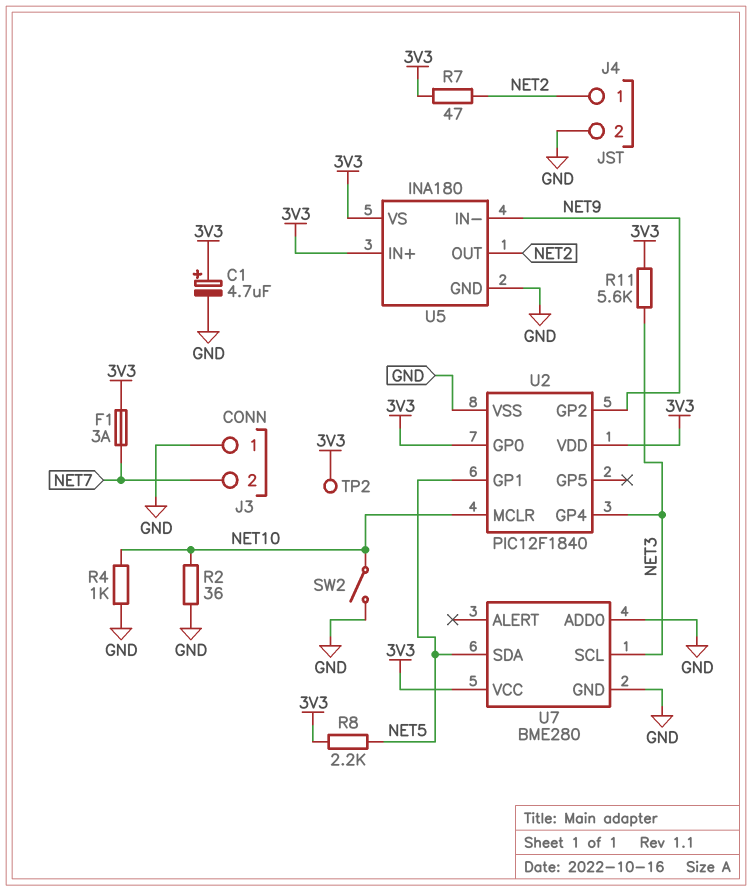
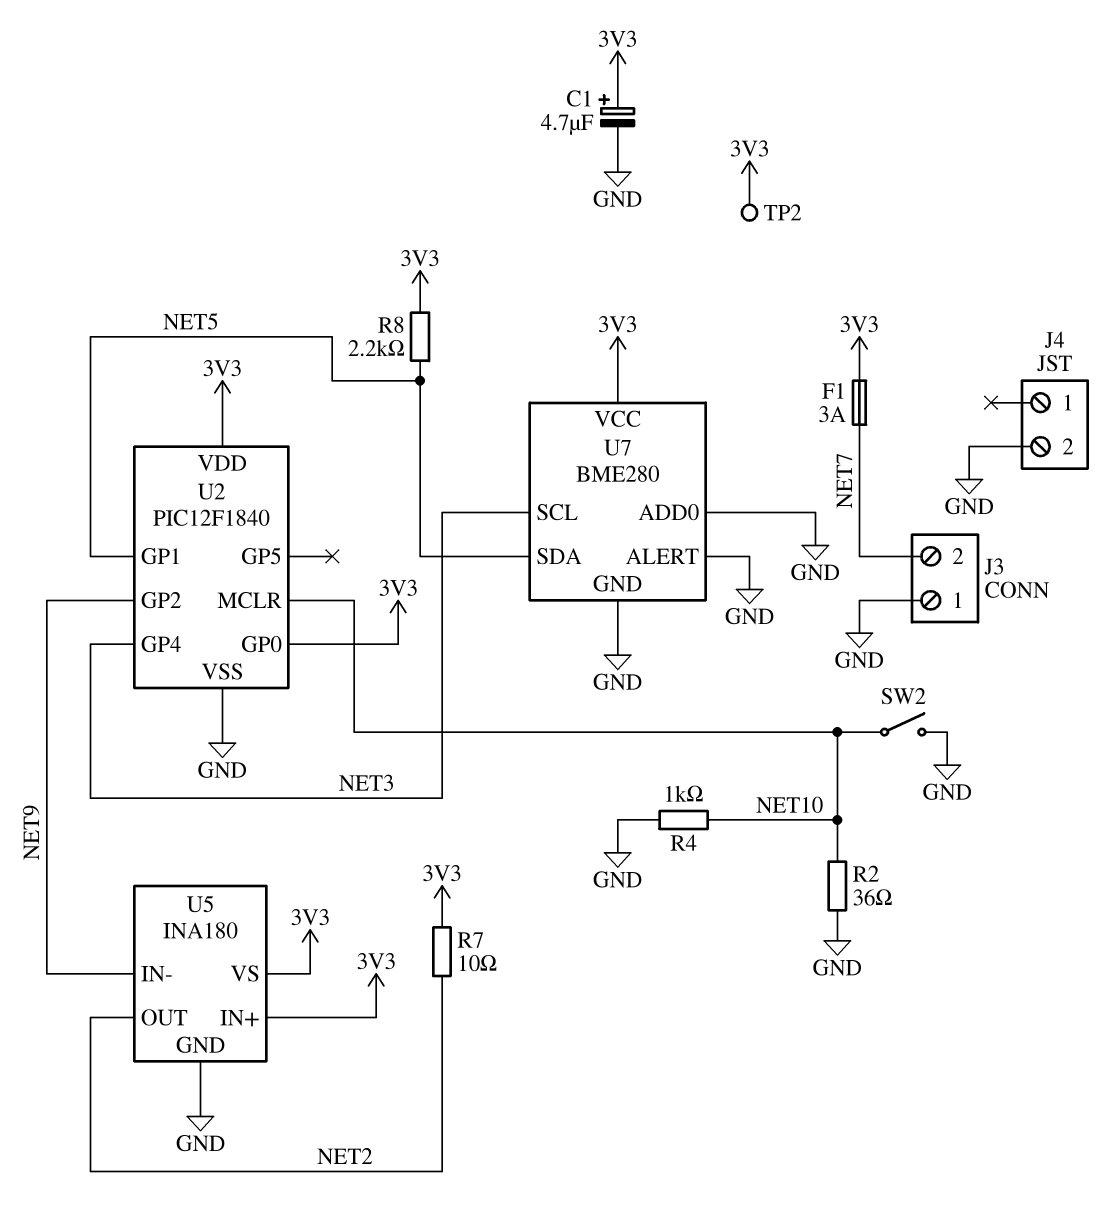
J4 pin 1: NET2 -> none
R7: 47 (3V3, NET2) -> 10 (3V3, NET2)
R11: 5.6k (3V3, NET3) -> none
U7 pin ALERT: none -> GND

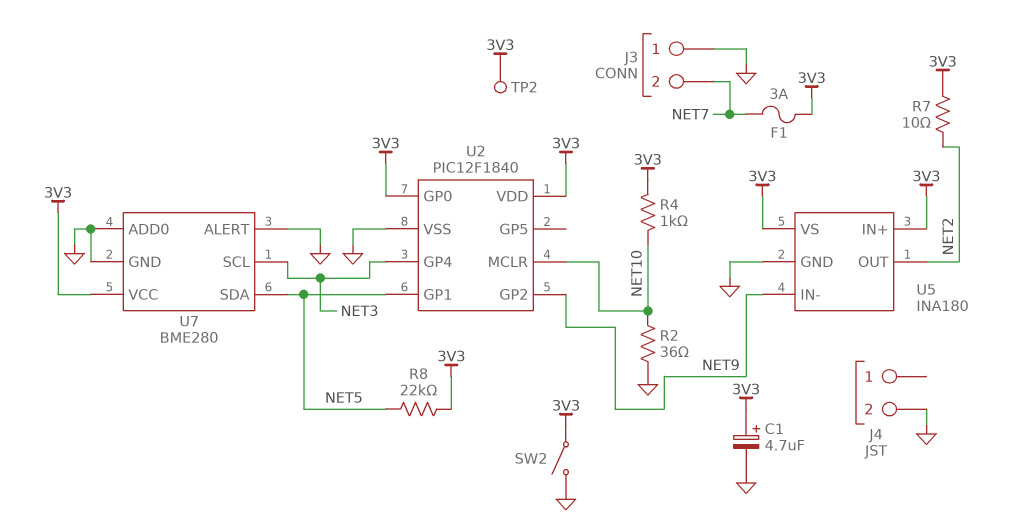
R4: 1k (GND, NET10) -> 1k (3V3, NET10)
R8: 2.2k (3V3, NET5) -> 22k (3V3, NET5)
SW2: switch (GND, NET10) -> switch (3V3, GND)

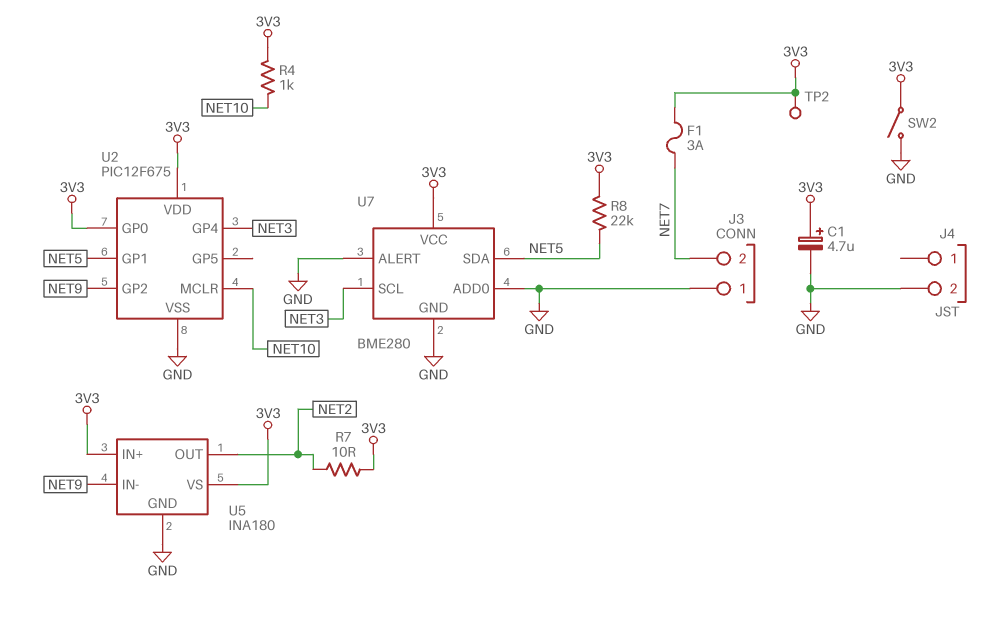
R2: 36 (GND, NET10) -> none
U2: PIC12F1840 -> PIC12F675

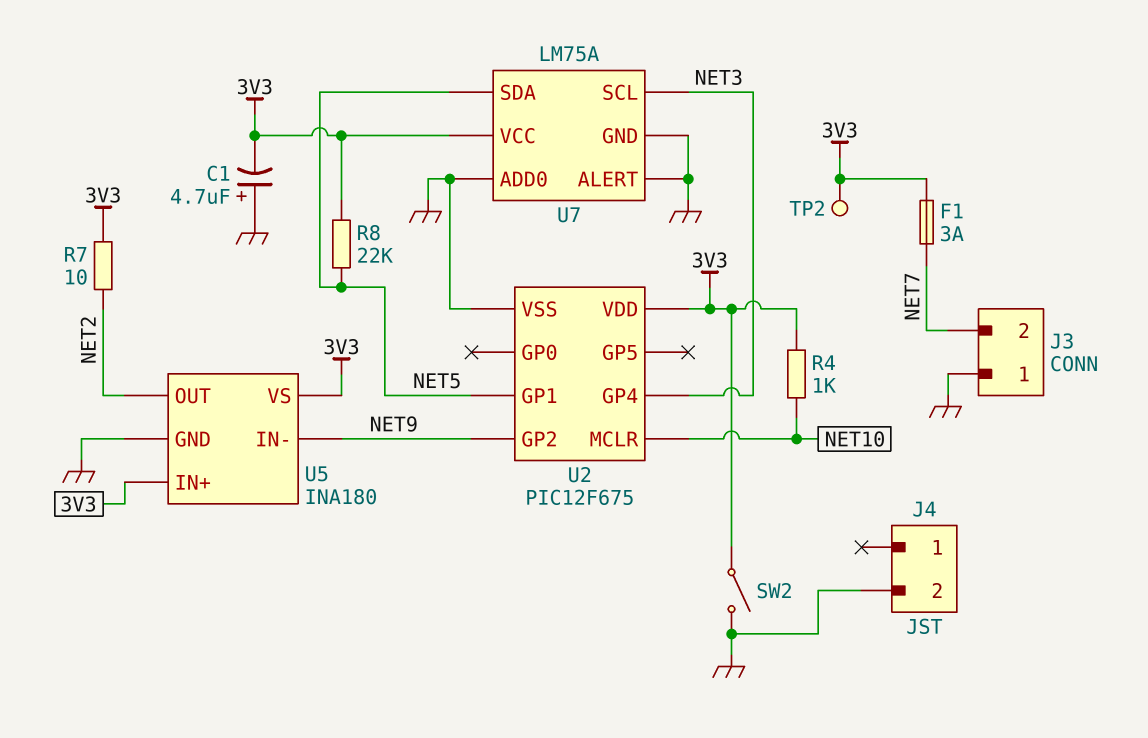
C1: 4.7uF (plus 3V3, minus GND) -> 4.7uF (plus GND, minus 3V3)
U2 pin GP0: 3V3 -> none
U7: BME280 -> LM75A

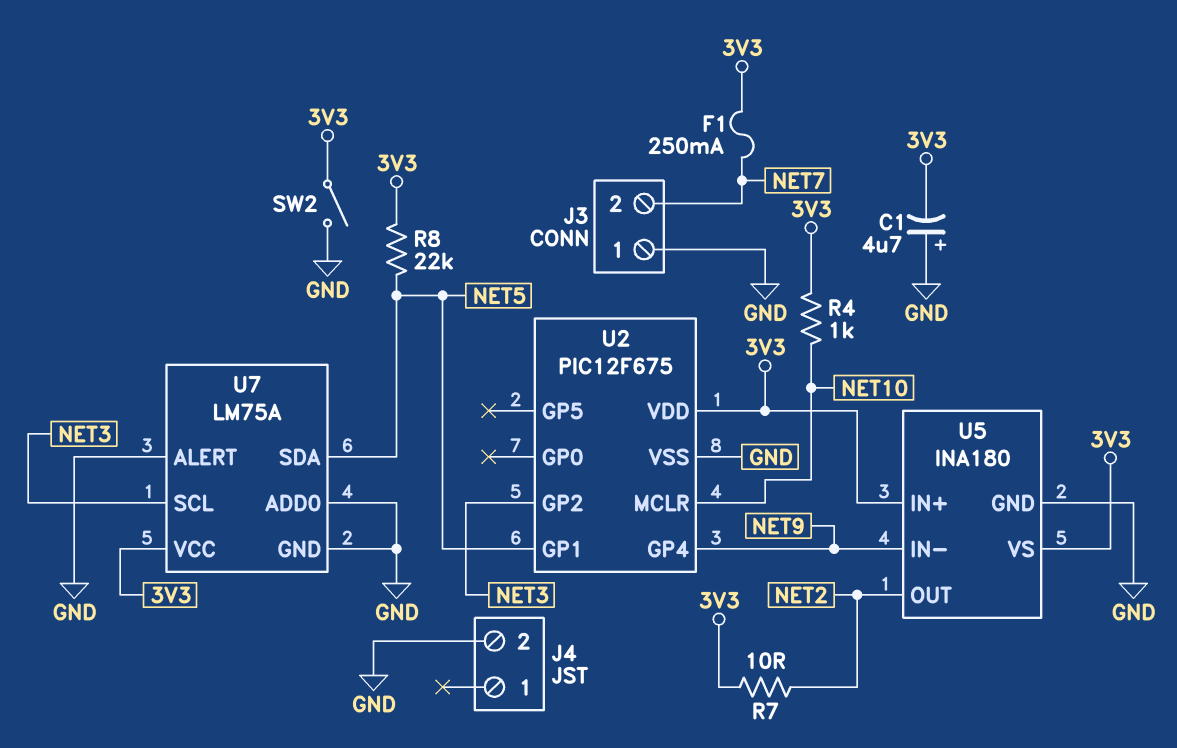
F1: 3A (3V3, NET7) -> 250mA (3V3, NET7)
TP2: test point (3V3) -> none
U2 pin GP2: NET9 -> NET3
U2 pin GP4: NET3 -> NET9

